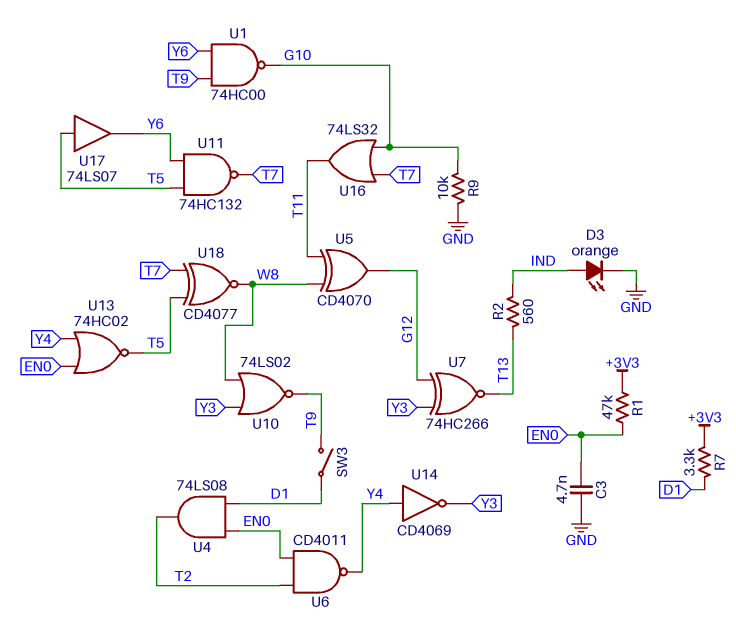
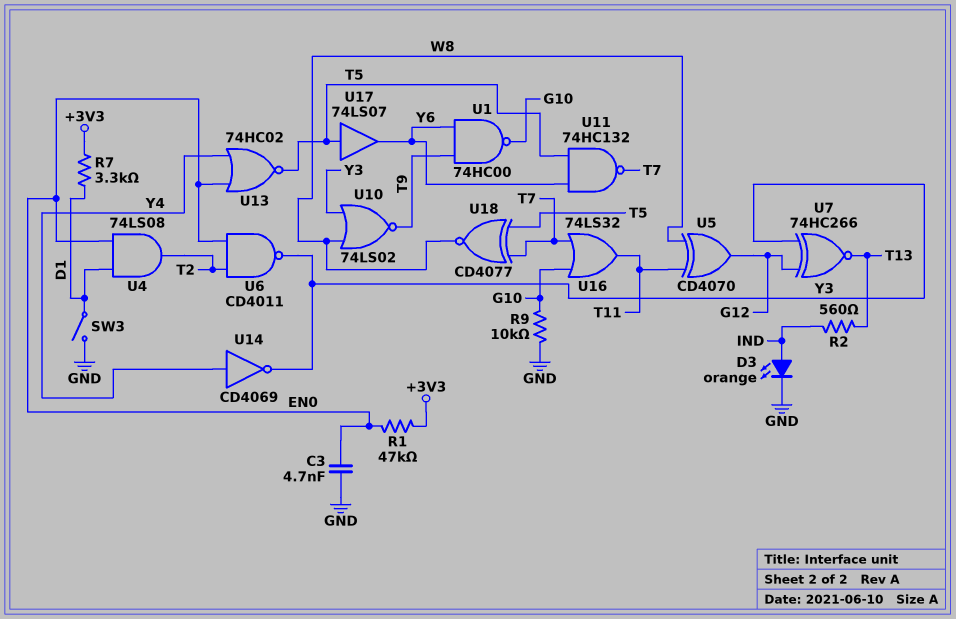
SW3: switch (D1, T9) -> switch (D1, GND)
U6: NAND CD4011 (in EN0, in T2, out Y4) -> NAND CD4011 (in EN0, in T2, out Y3)

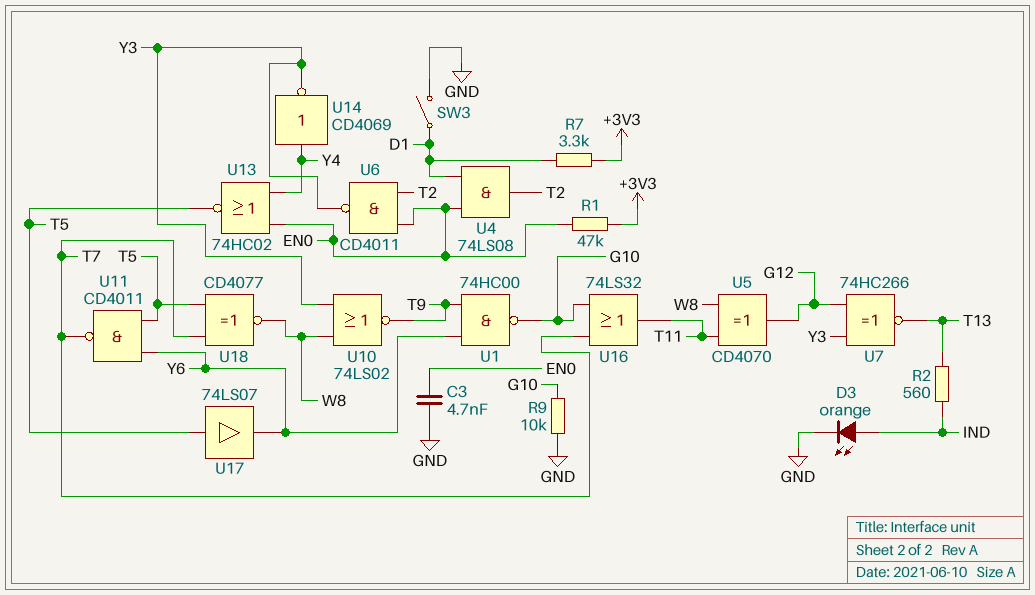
U11: NAND 74HC132 (in T5, in Y6, out T7) -> NAND CD4011 (in T5, in Y6, out T7)

